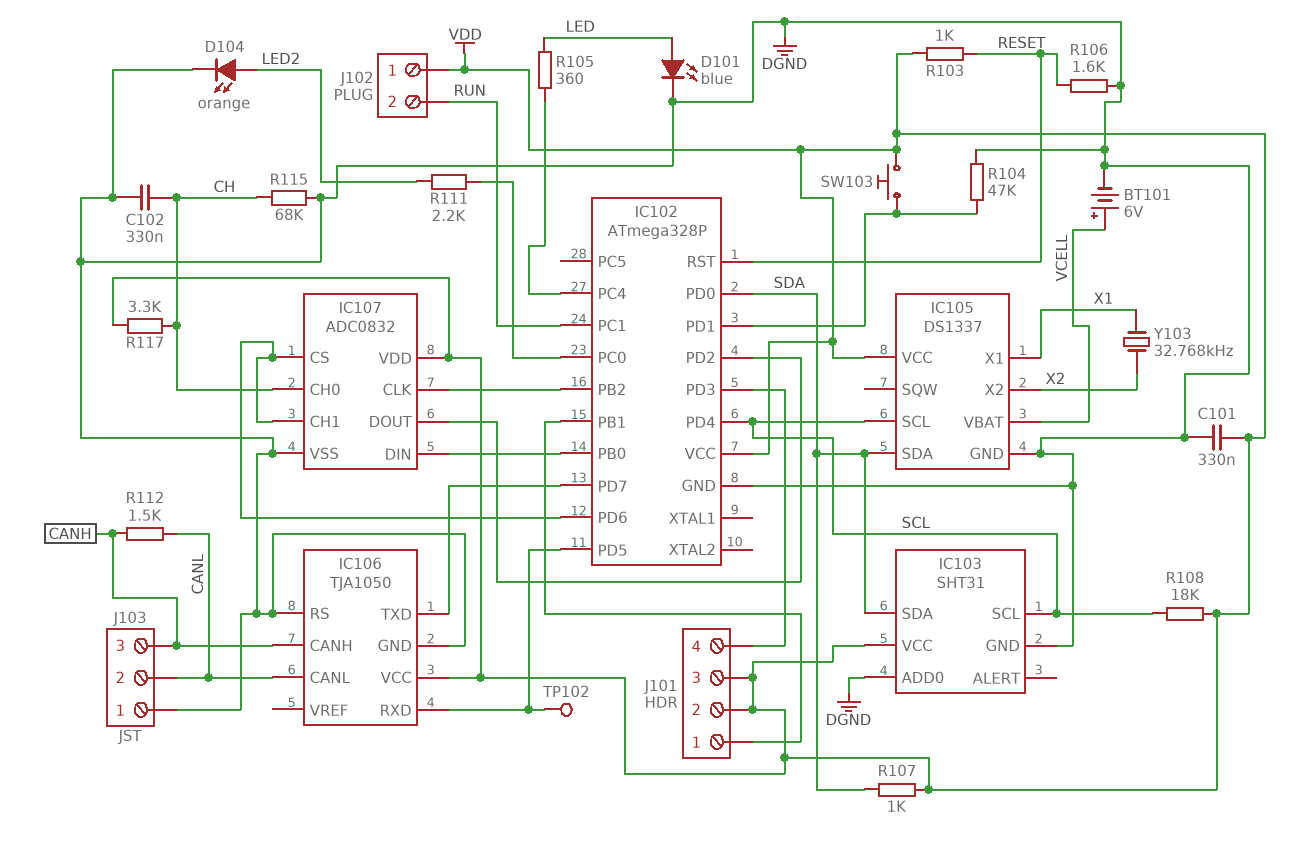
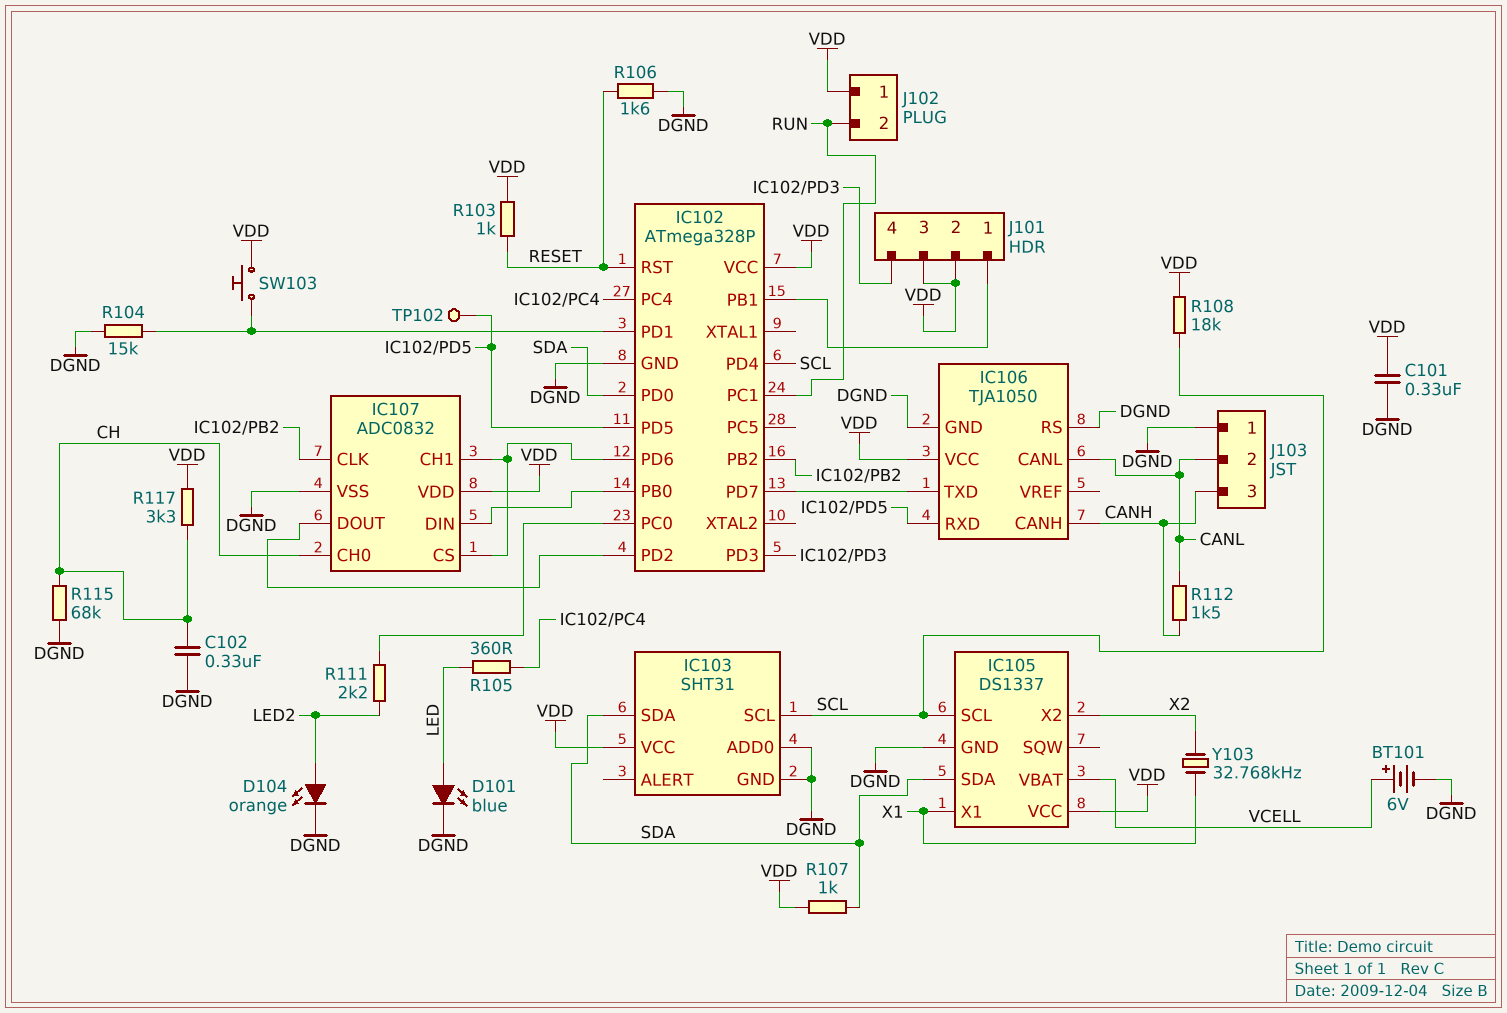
R104: 47k (DGND, IC102/PD1) -> 15k (DGND, IC102/PD1)

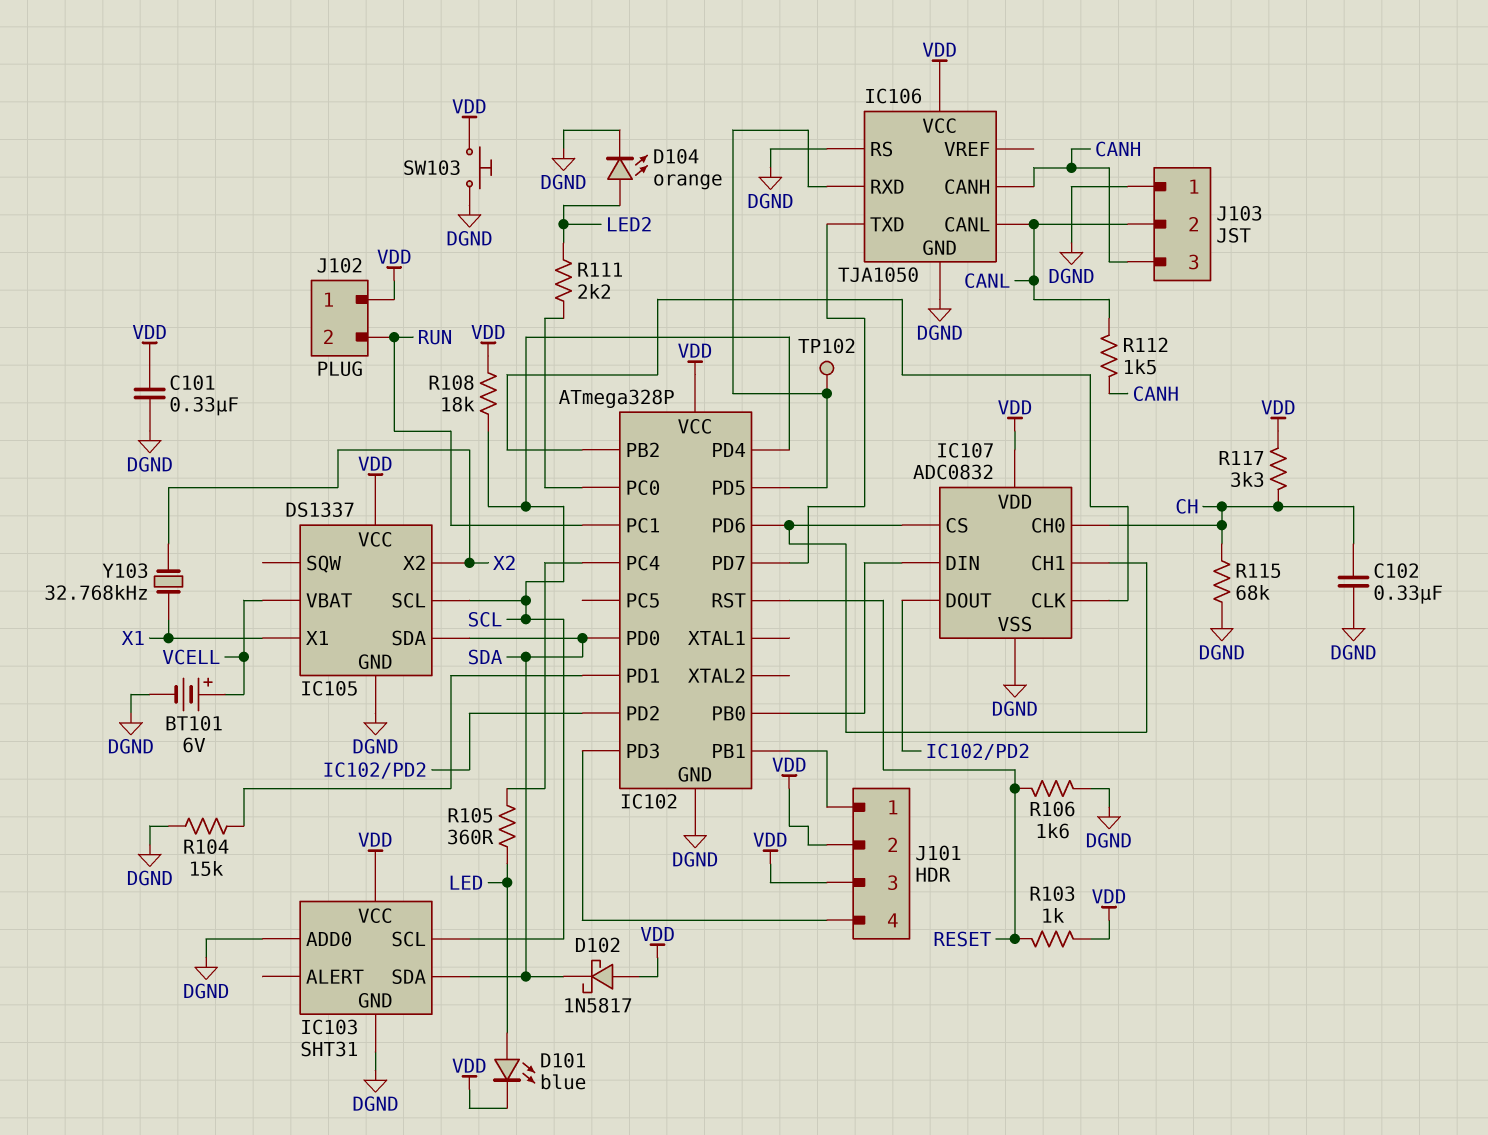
D101: LED blue (A LED, K DGND) -> LED blue (A LED, K VDD)
D102: none -> schottky 1N5817 (A VDD, K SDA)
R107: 1k (SDA, VDD) -> none
SW103: button (IC102/PD1, VDD) -> button (DGND, VDD)

